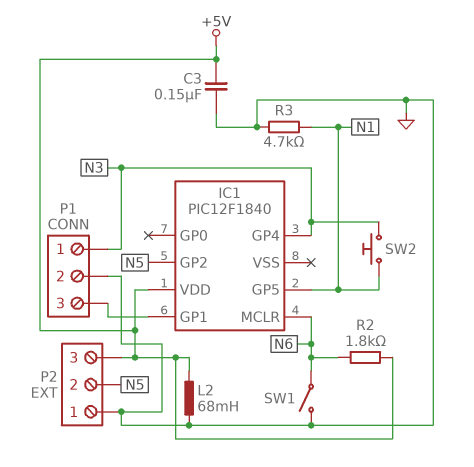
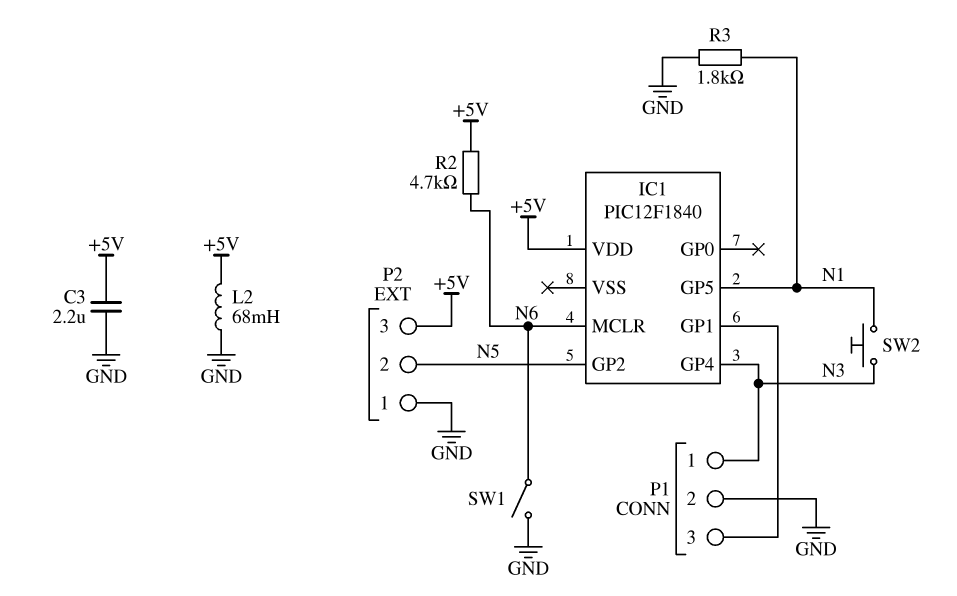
C3: 150nF (+5V, GND) -> 2.2uF (+5V, GND)
R2: 1.8k (+5V, N6) -> 4.7k (+5V, N6)
R3: 4.7k (GND, N1) -> 1.8k (GND, N1)

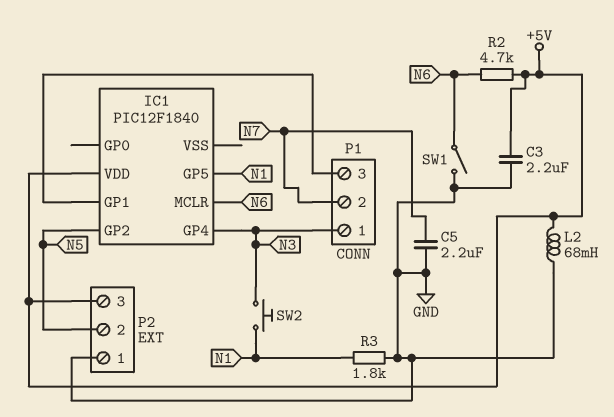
C5: none -> 2.2uF (GND, N7)
P1 pin 2: GND -> N7

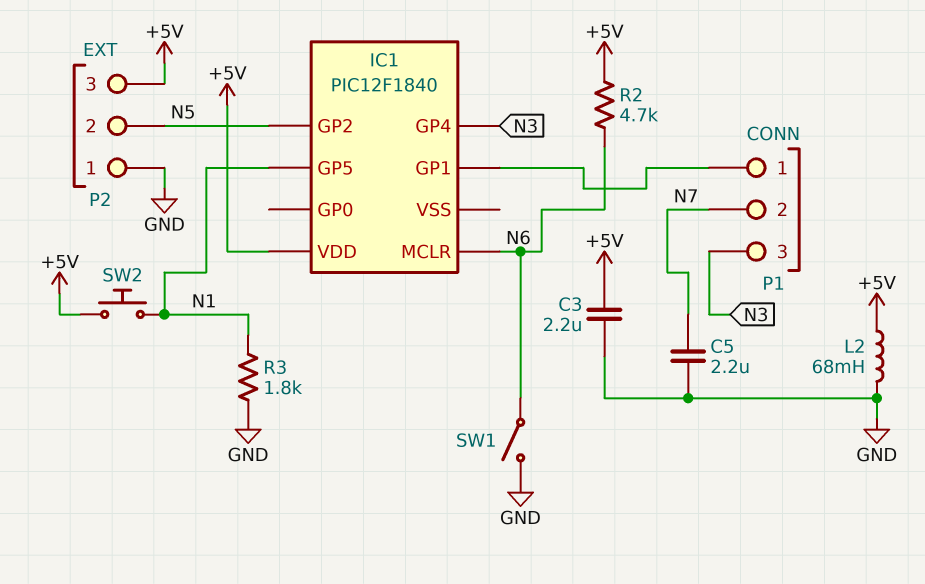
P1 pin 1: N3 -> IC1/GP1
P1 pin 3: IC1/GP1 -> N3
SW2: button (N1, N3) -> button (+5V, N1)

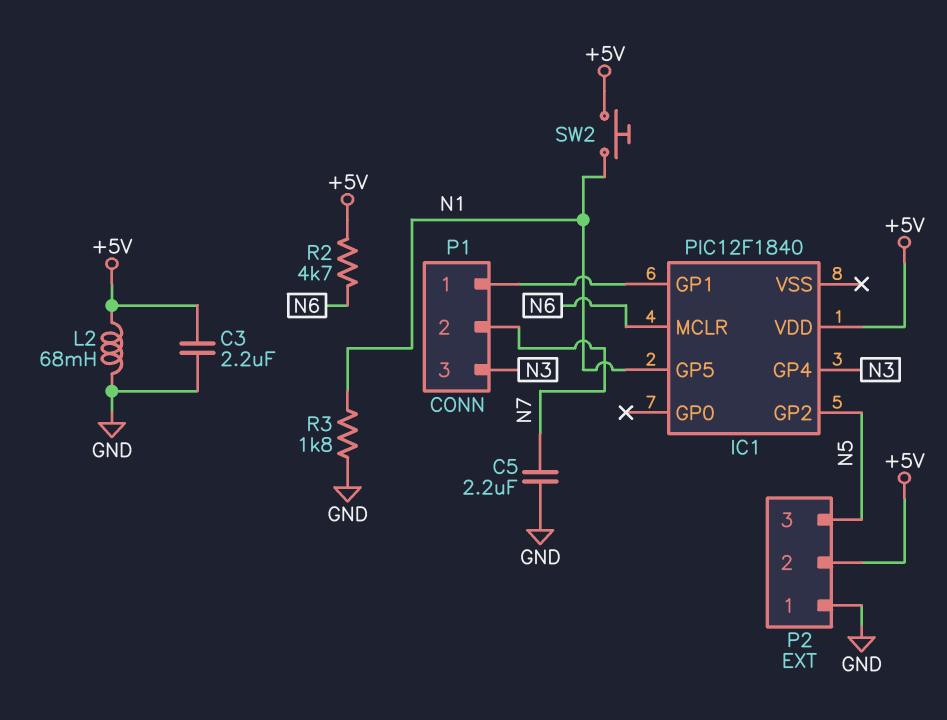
P2 pin 2: N5 -> +5V
P2 pin 3: +5V -> N5
SW1: switch (GND, N6) -> none

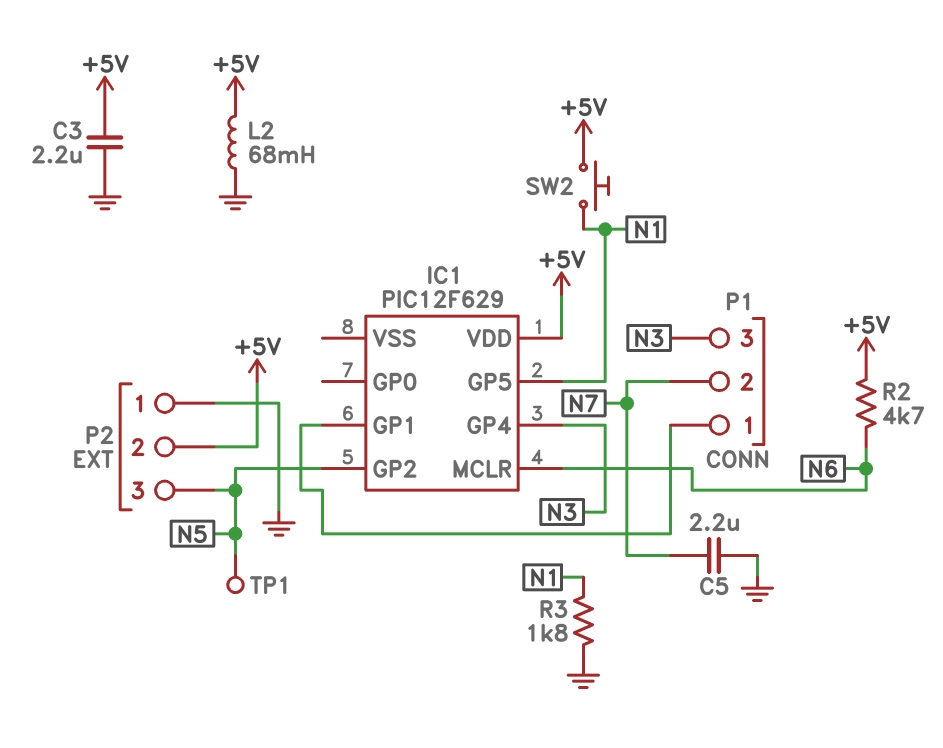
IC1: PIC12F1840 -> PIC12F629
TP1: none -> test point (N5)

